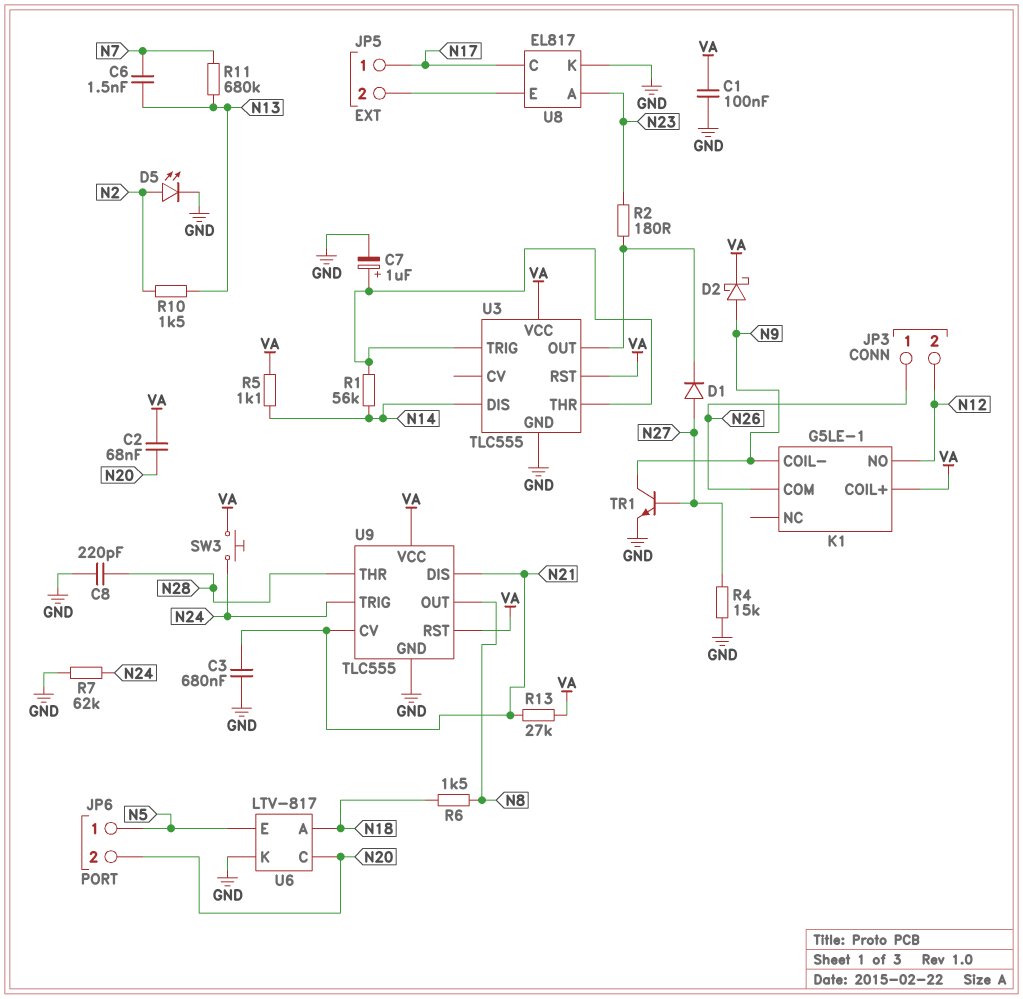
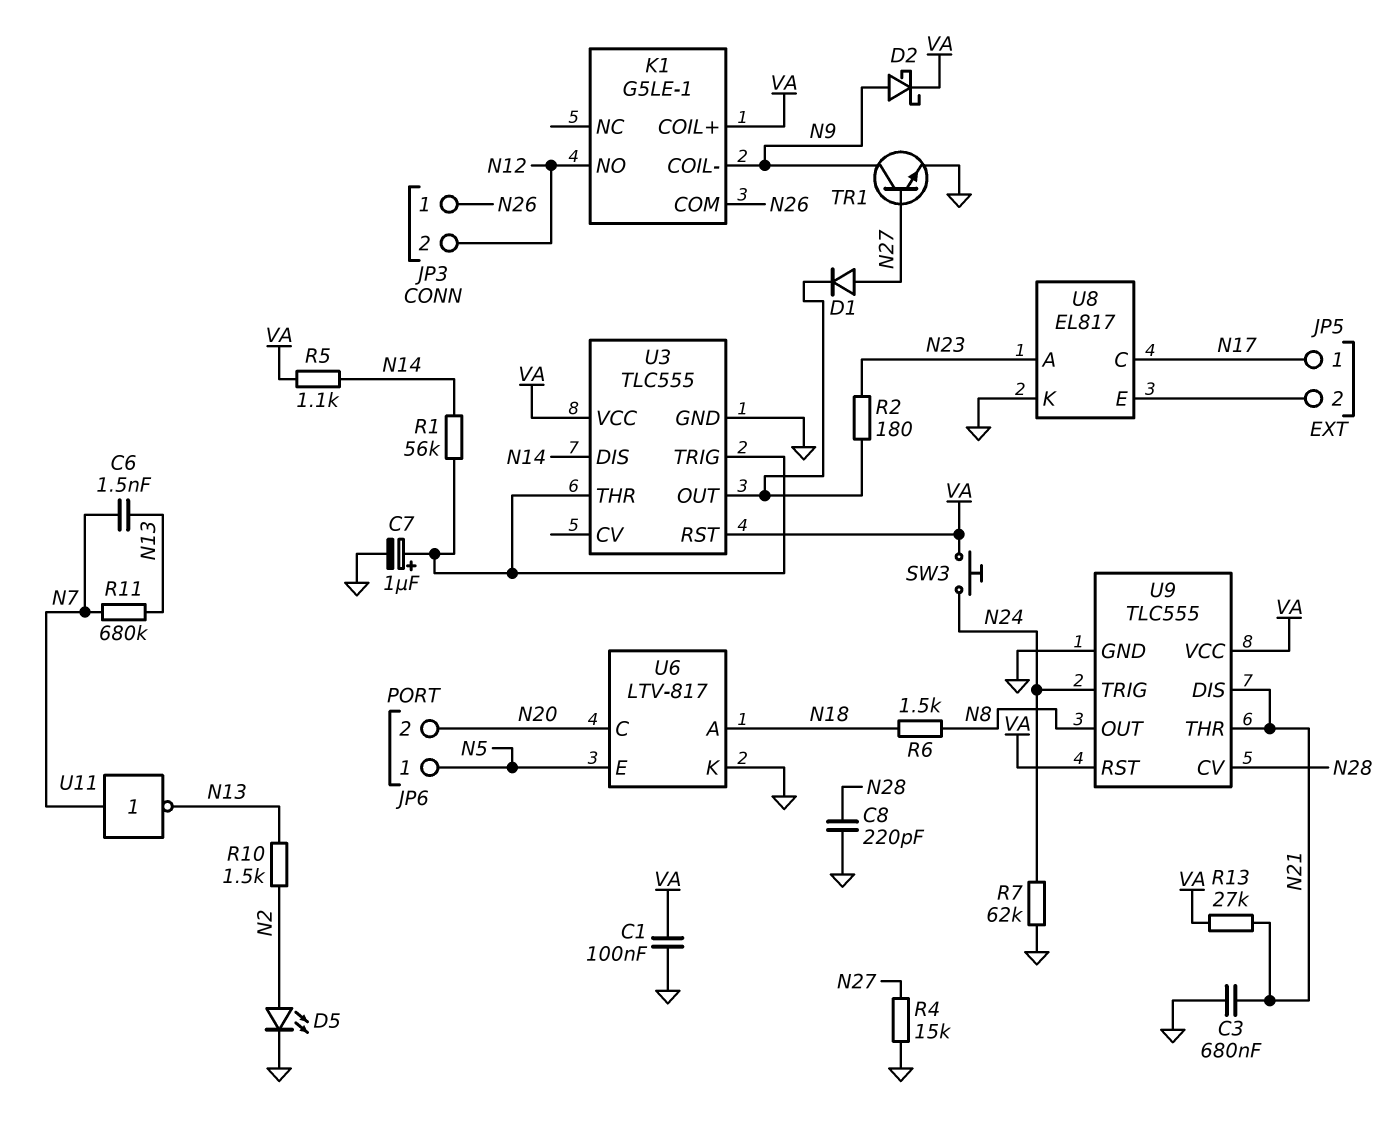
C2: 68nF (N20, VA) -> none
U9 pin CV: N21 -> N28
U9 pin THR: N28 -> N21
U11: none -> NOT (in N7, out N13)

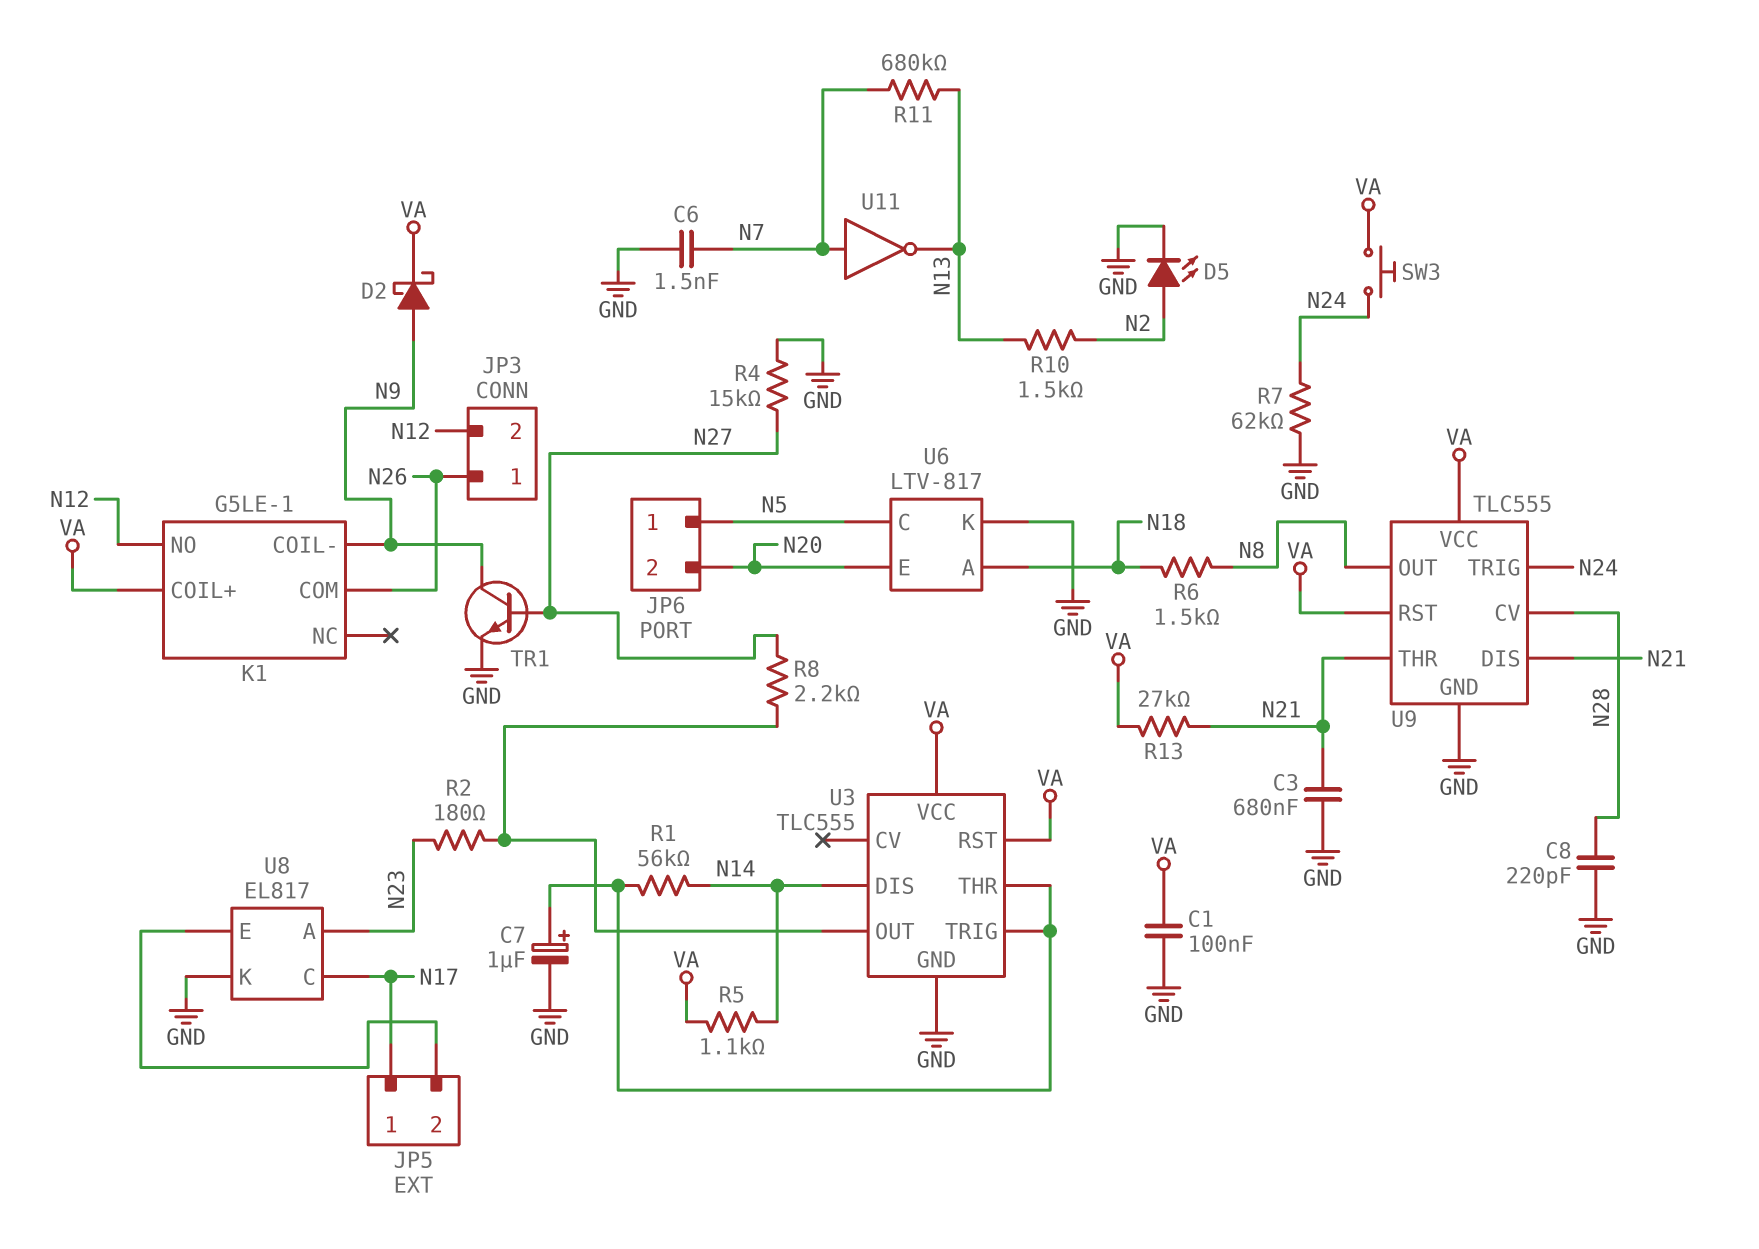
C6: 1.5nF (N7, N13) -> 1.5nF (GND, N7)
D1: diode (A N27, K U3/OUT) -> none
R8: none -> 2.2k (N27, U3/OUT)
U6 pin C: N20 -> N5
U6 pin E: N5 -> N20

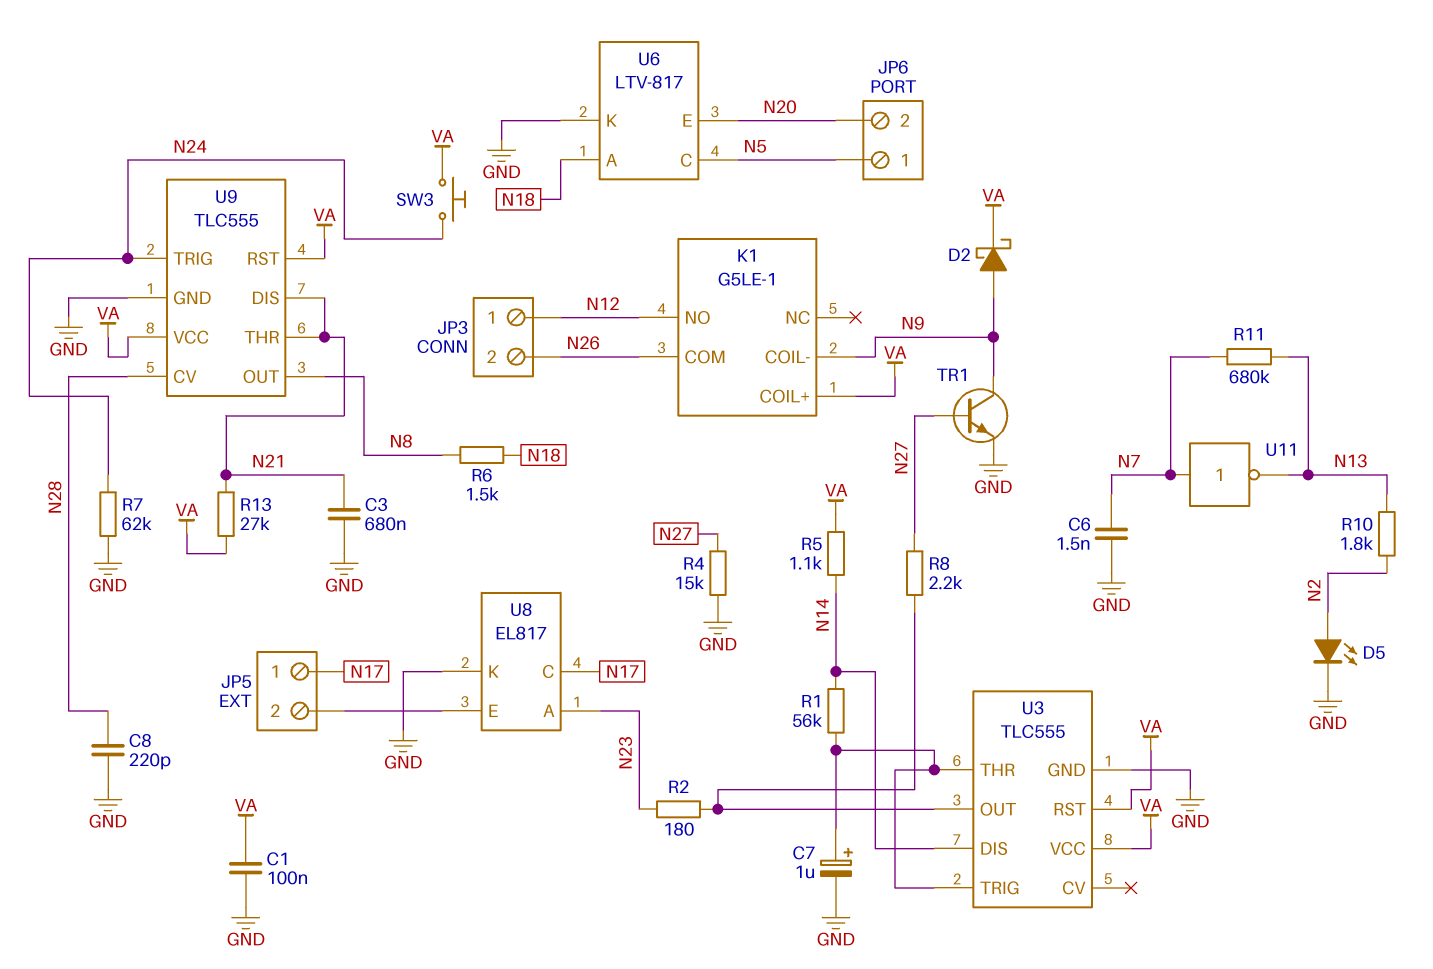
JP3 pin 1: N26 -> N12
JP3 pin 2: N12 -> N26
R10: 1.5k (N2, N13) -> 1.8k (N2, N13)

